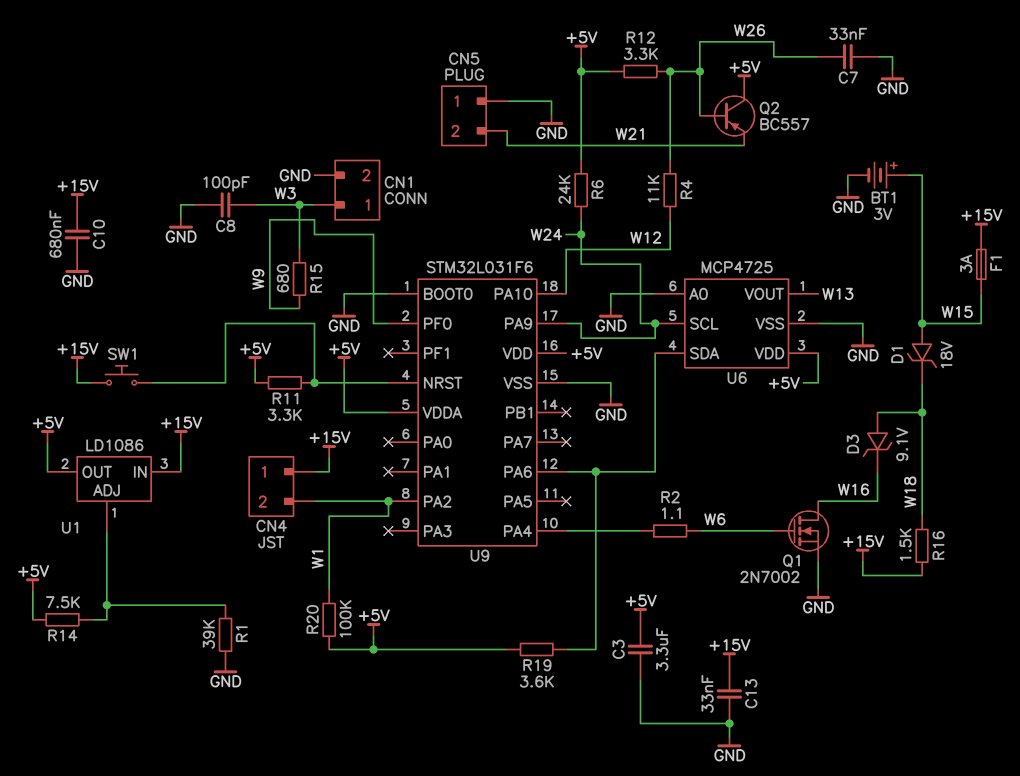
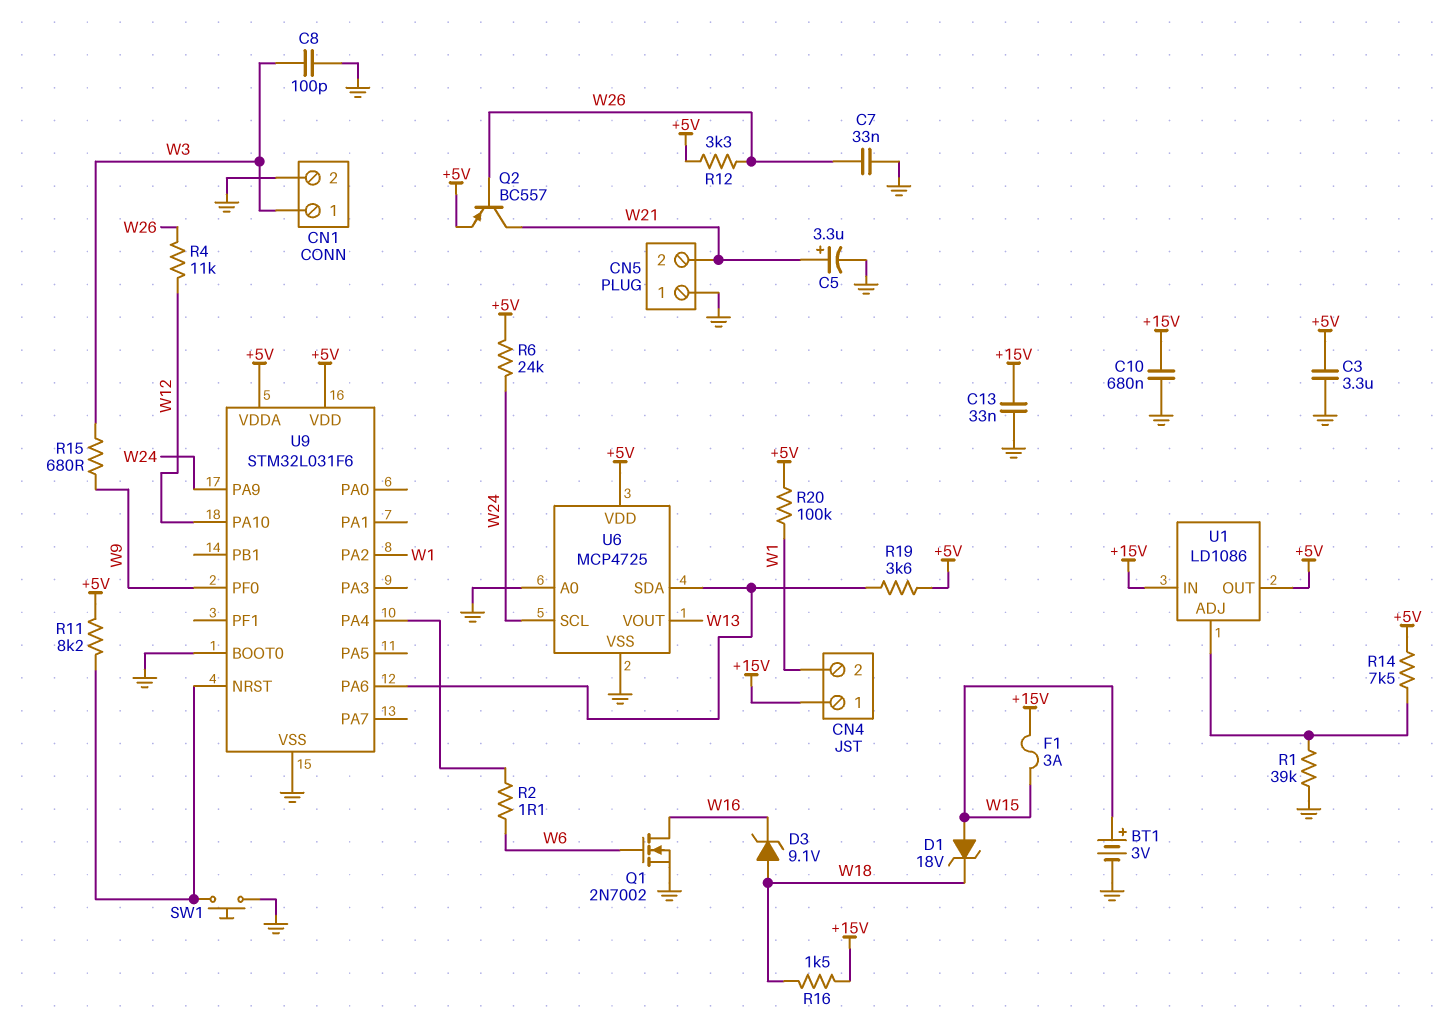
C5: none -> 3.3uF (plus W21, minus GND)
Q2: PNP BC557 (B W26, C +5V, E W21) -> PNP BC557 (B W26, C W21, E +5V)
R11: 3.3k (+5V, U9/NRST) -> 8.2k (+5V, U9/NRST)
SW1: button (+15V, U9/NRST) -> button (GND, U9/NRST)

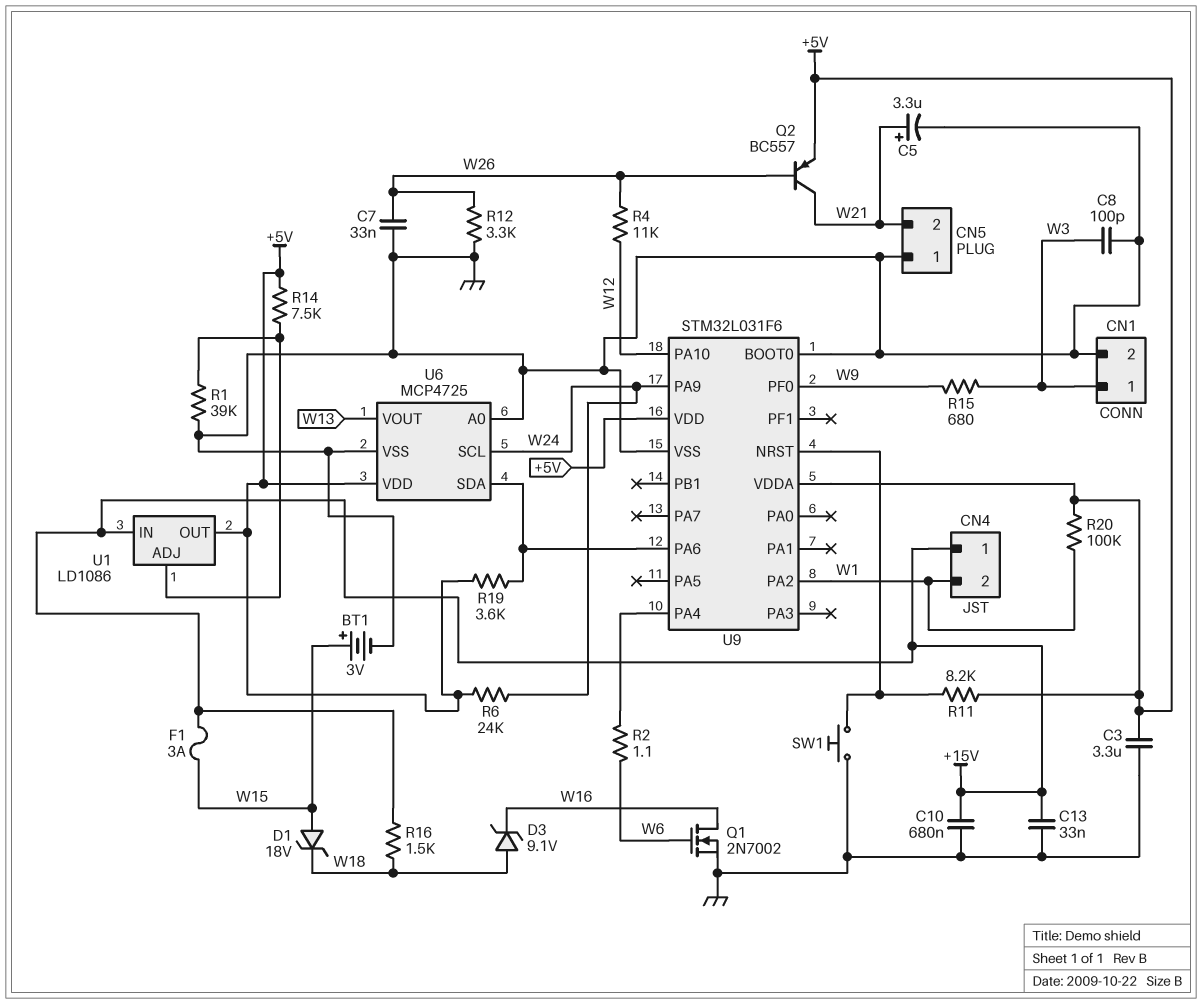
R12: 3.3k (+5V, W26) -> 3.3k (GND, W26)

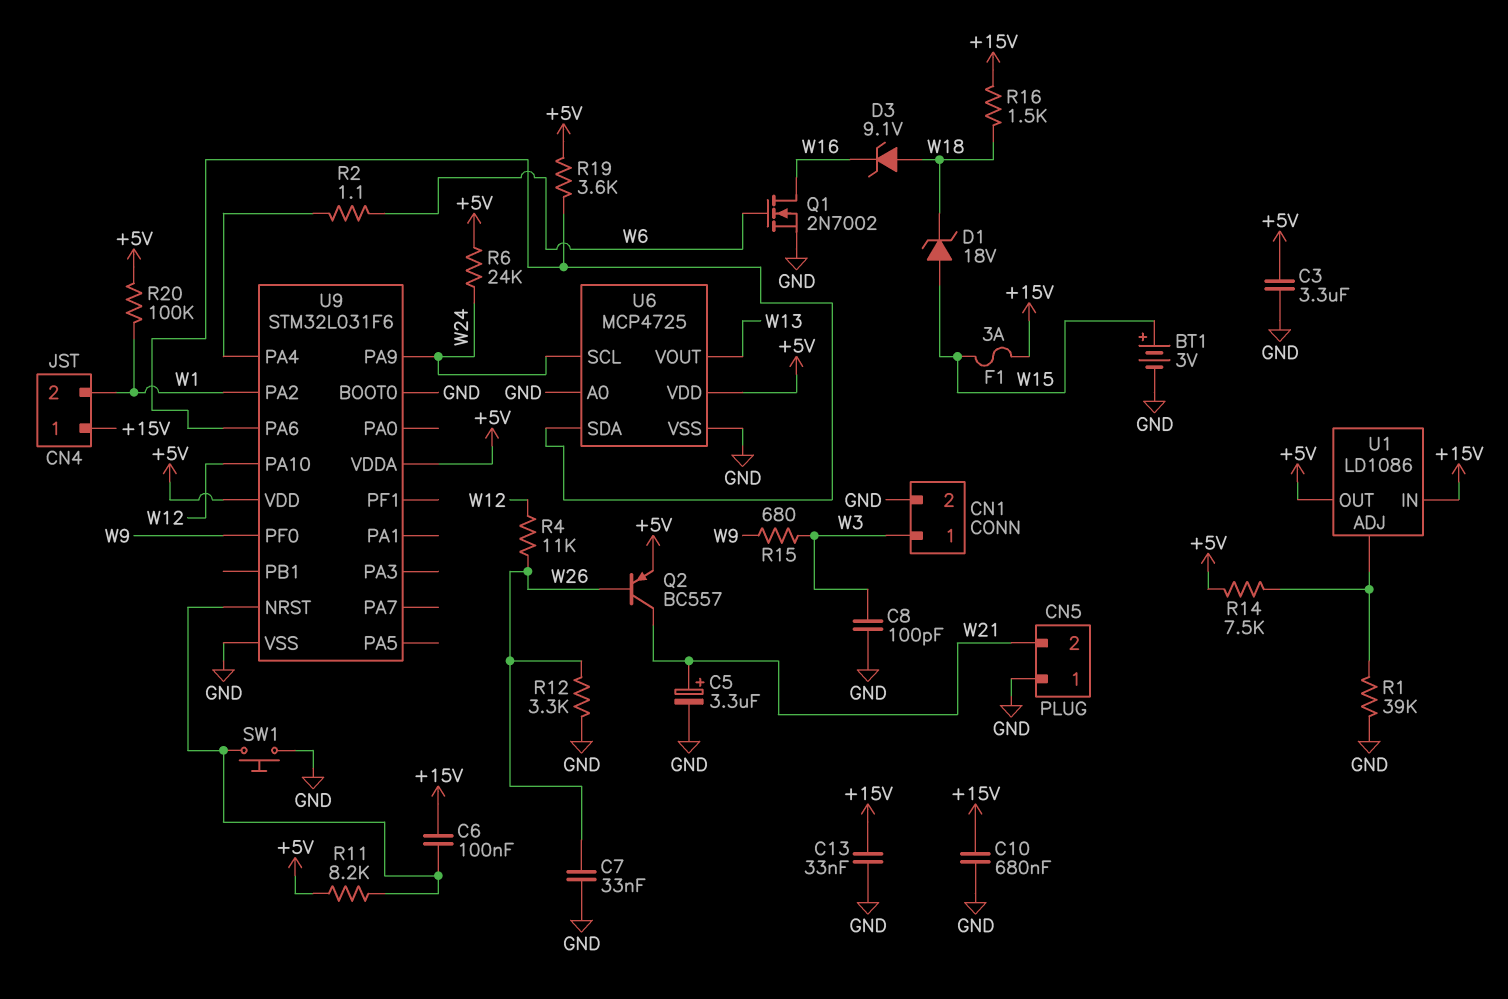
C6: none -> 100nF (+15V, U9/NRST)

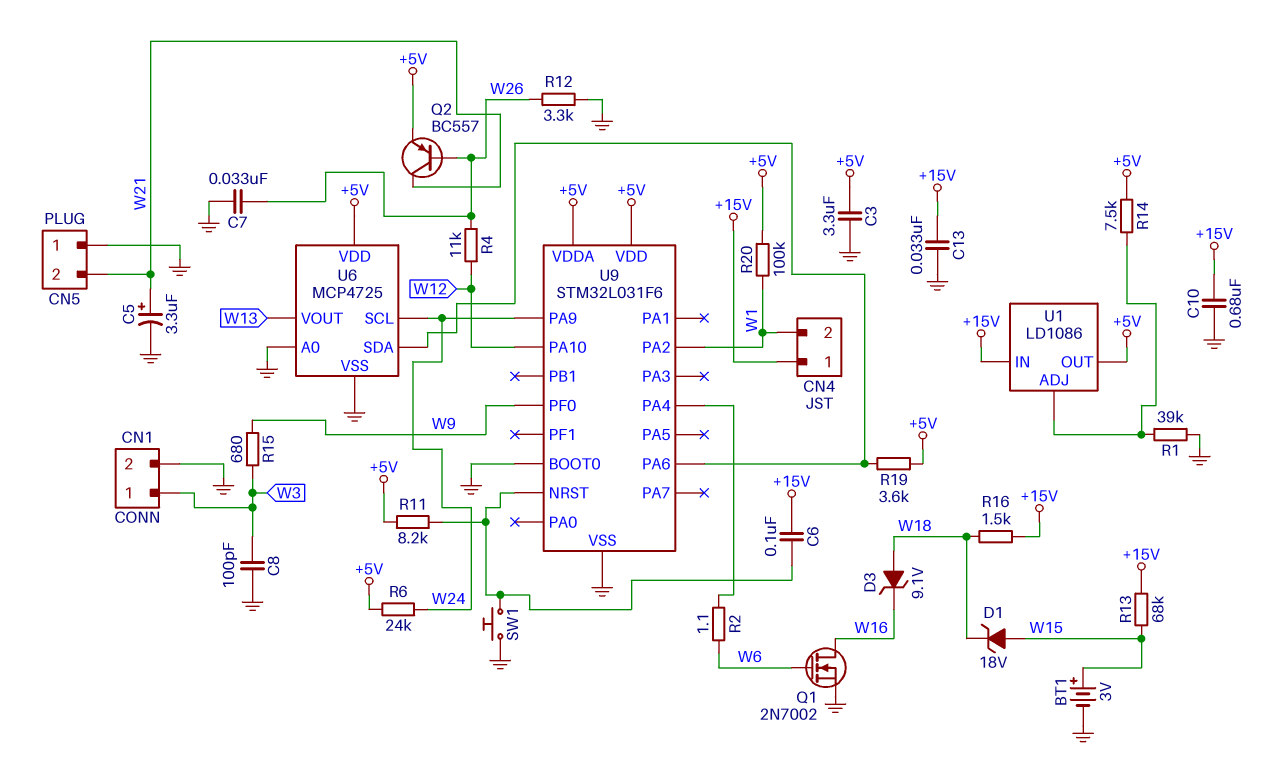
F1: 3A (+15V, W15) -> none
R13: none -> 68k (+15V, W15)

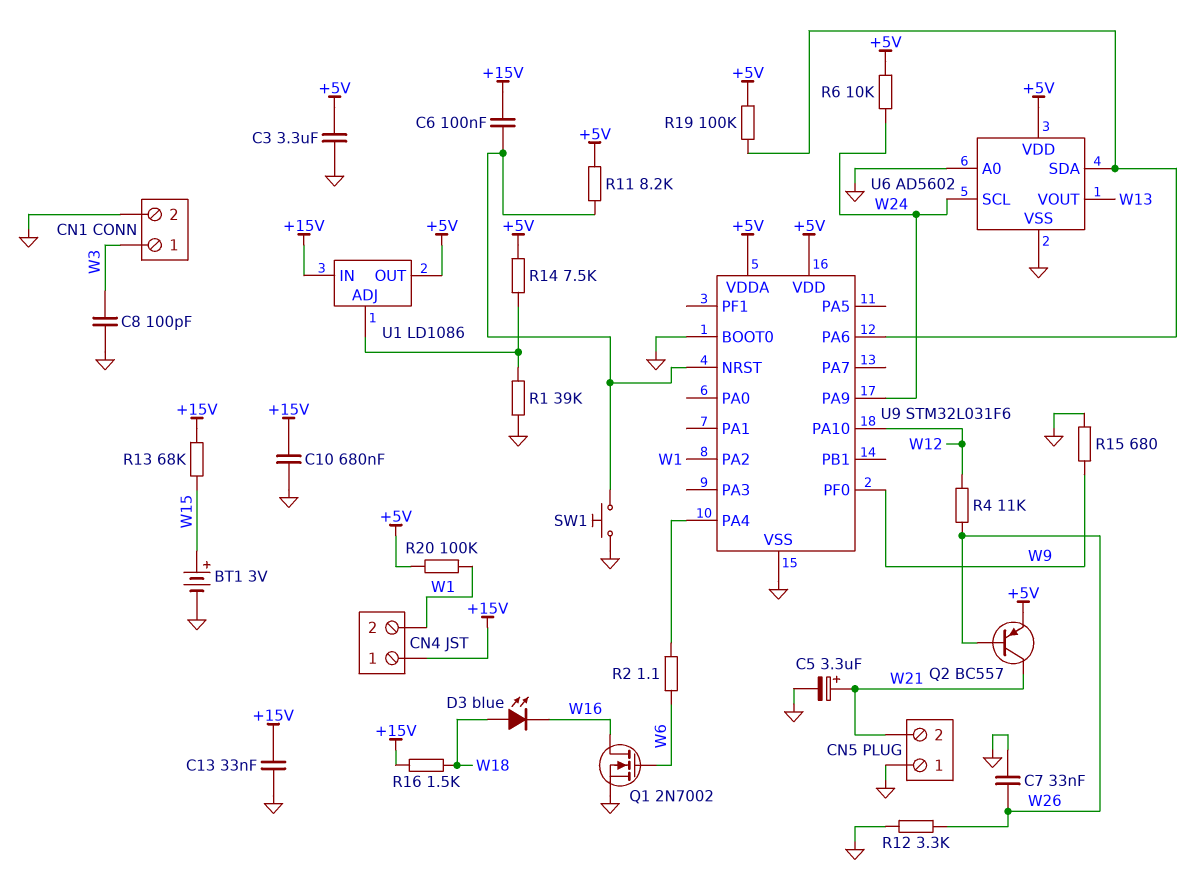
D1: zener 18V (A W15, K W18) -> none
D3: zener 9.1V (A W18, K W16) -> LED blue (A W18, K W16)
R6: 24k (+5V, W24) -> 10k (+5V, W24)
R15: 680 (W3, W9) -> 680 (GND, W9)
R19: 3.6k (+5V, U6/SDA) -> 100k (+5V, U6/SDA)
U6: MCP4725 -> AD5602

